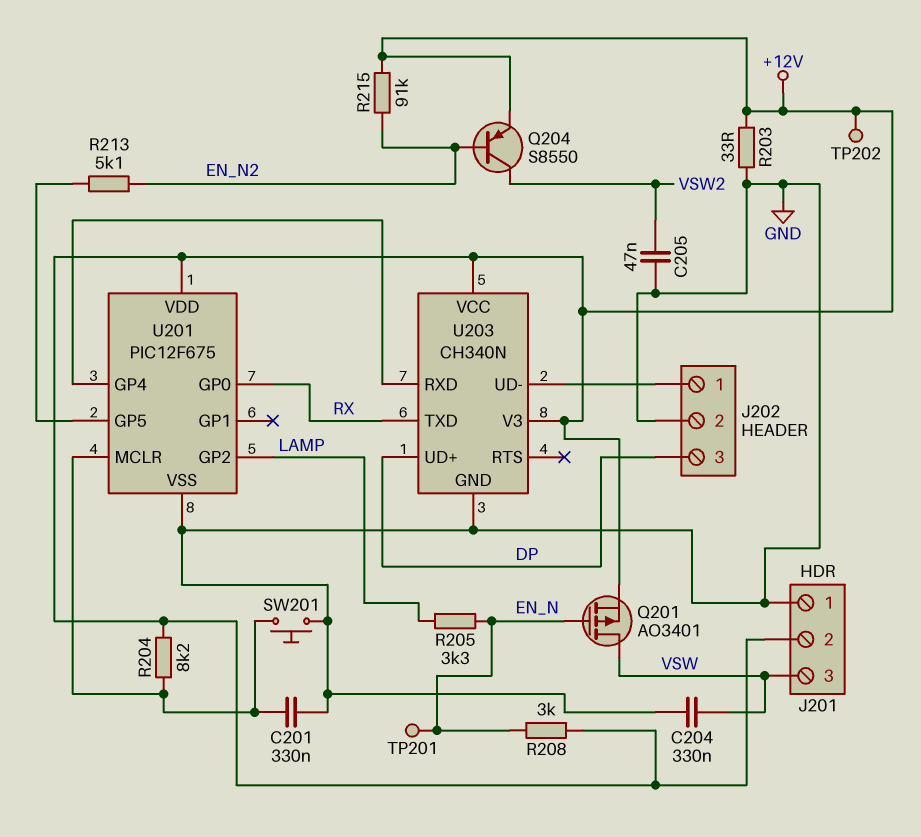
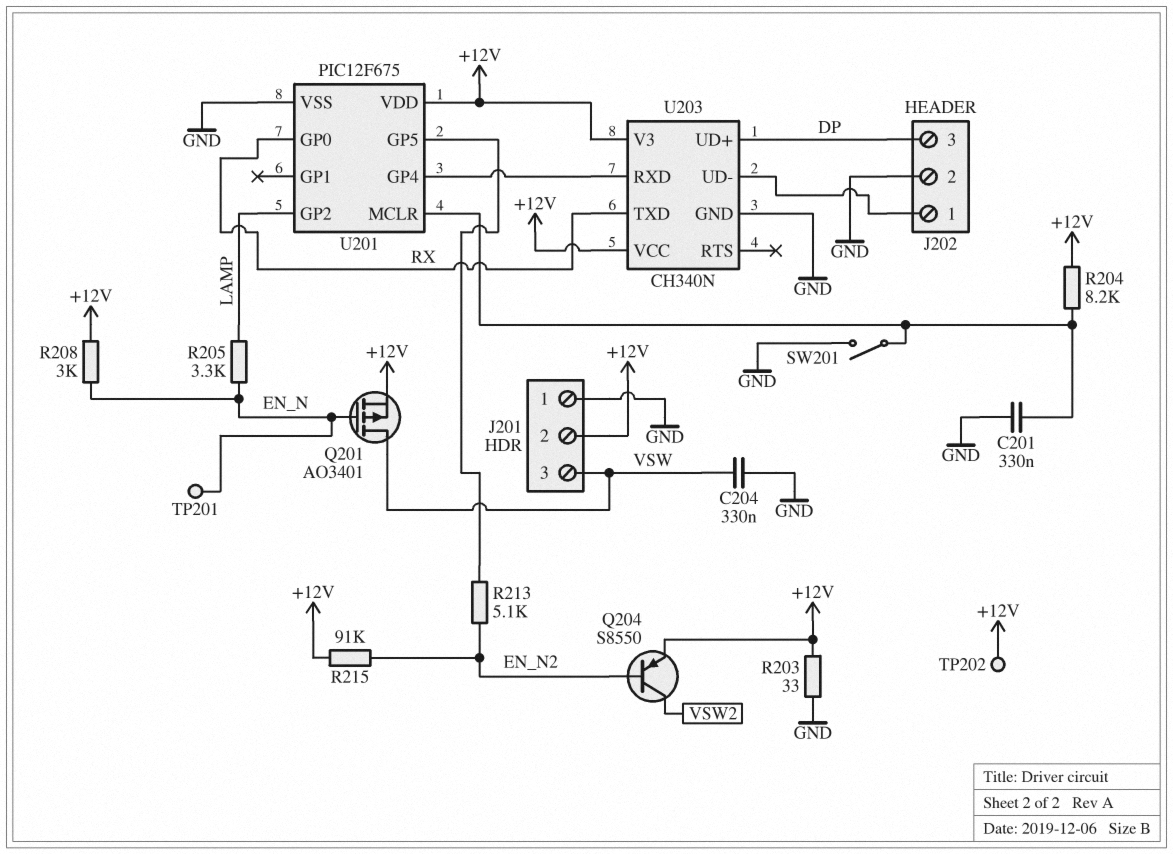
C205: 47nF (GND, VSW2) -> none
SW201: button (GND, U201/MCLR) -> switch (GND, U201/MCLR)

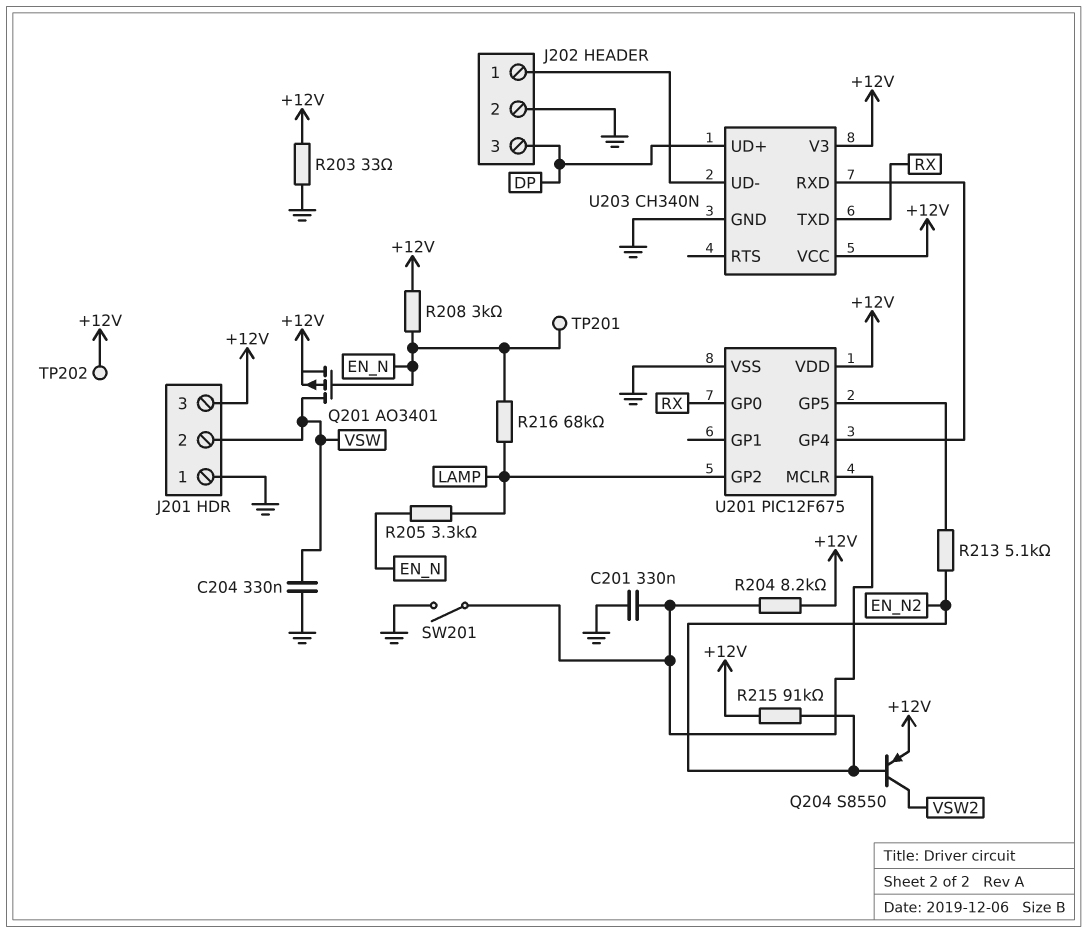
J201 pin 2: +12V -> VSW
J201 pin 3: VSW -> +12V
R216: none -> 68k (EN_N, LAMP)

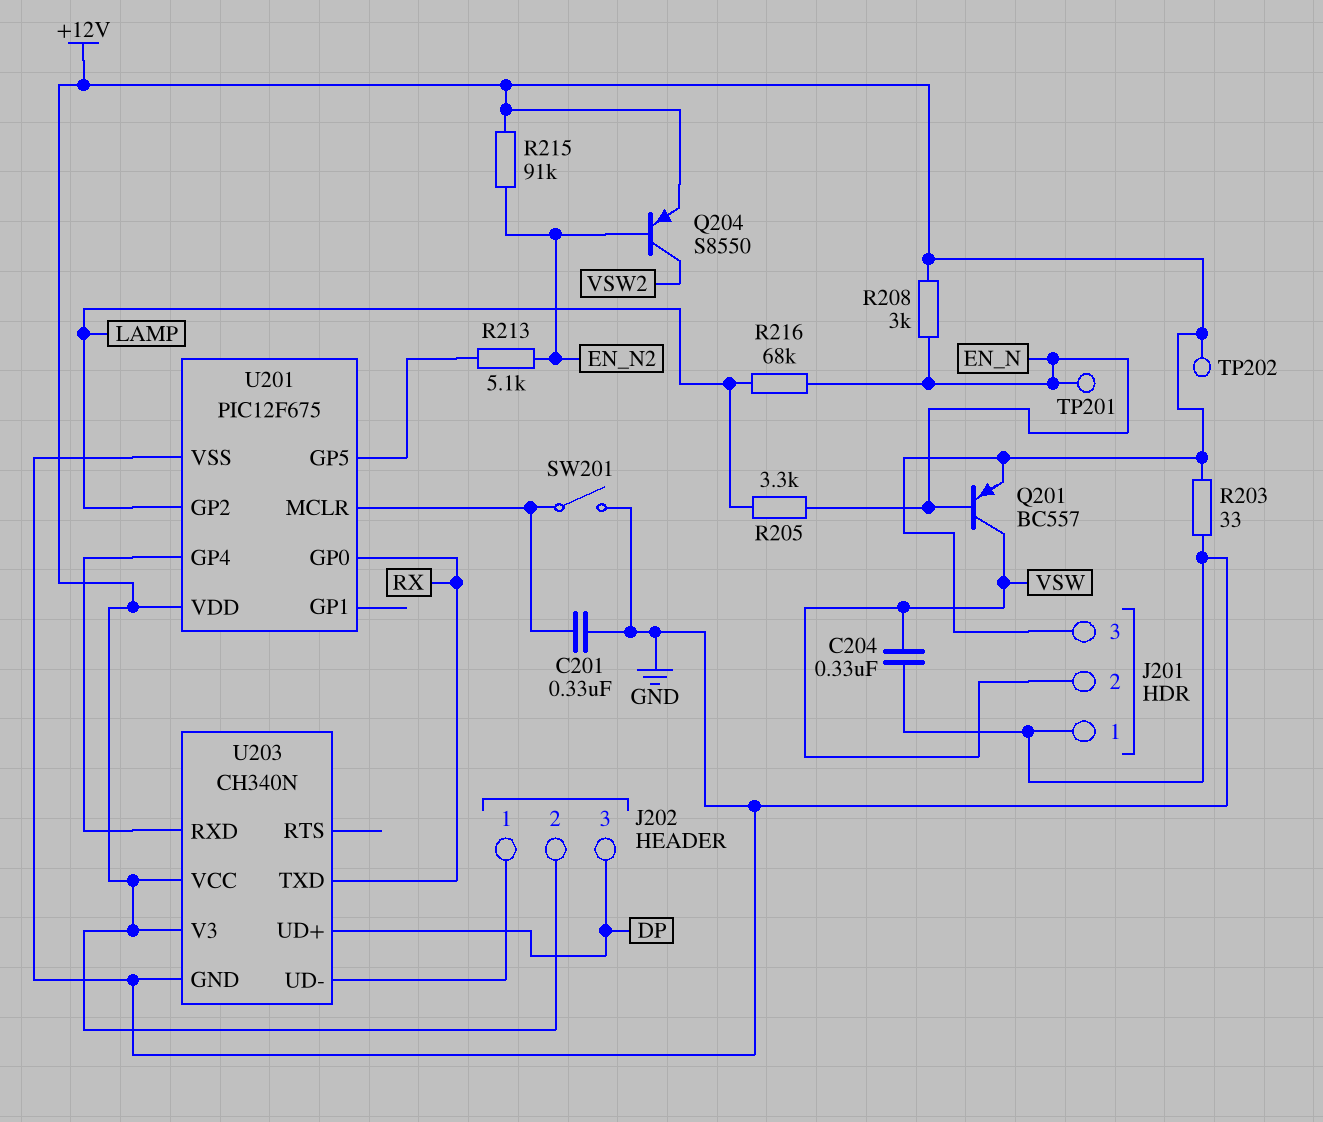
J202 pin 2: GND -> +12V
Q201: PMOS AO3401 (G EN_N, D VSW, S +12V) -> PNP BC557 (B EN_N, C VSW, E +12V)
R204: 8.2k (+12V, U201/MCLR) -> none

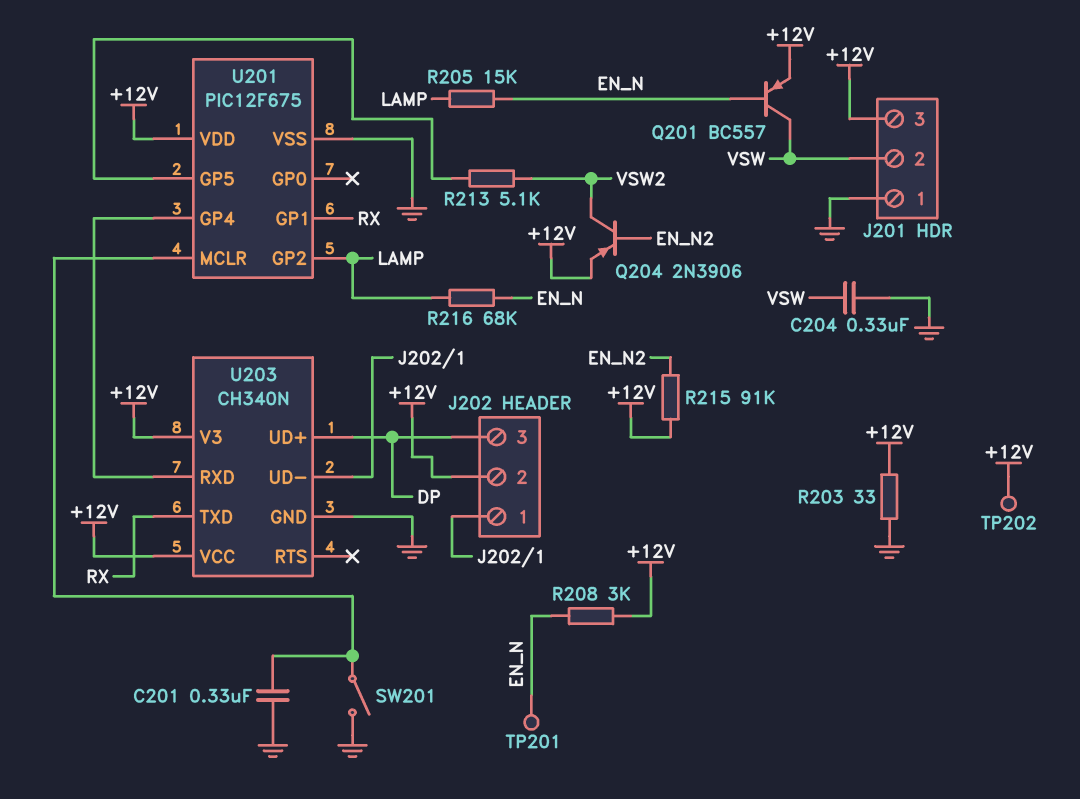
Q204: PNP S8550 (B EN_N2, C VSW2, E +12V) -> PNP 2N3906 (B EN_N2, C VSW2, E +12V)
R205: 3.3k (EN_N, LAMP) -> 15k (EN_N, LAMP)
R213: 5.1k (EN_N2, U201/GP5) -> 5.1k (U201/GP5, VSW2)
U201 pin GP0: RX -> none
U201 pin GP1: none -> RX

